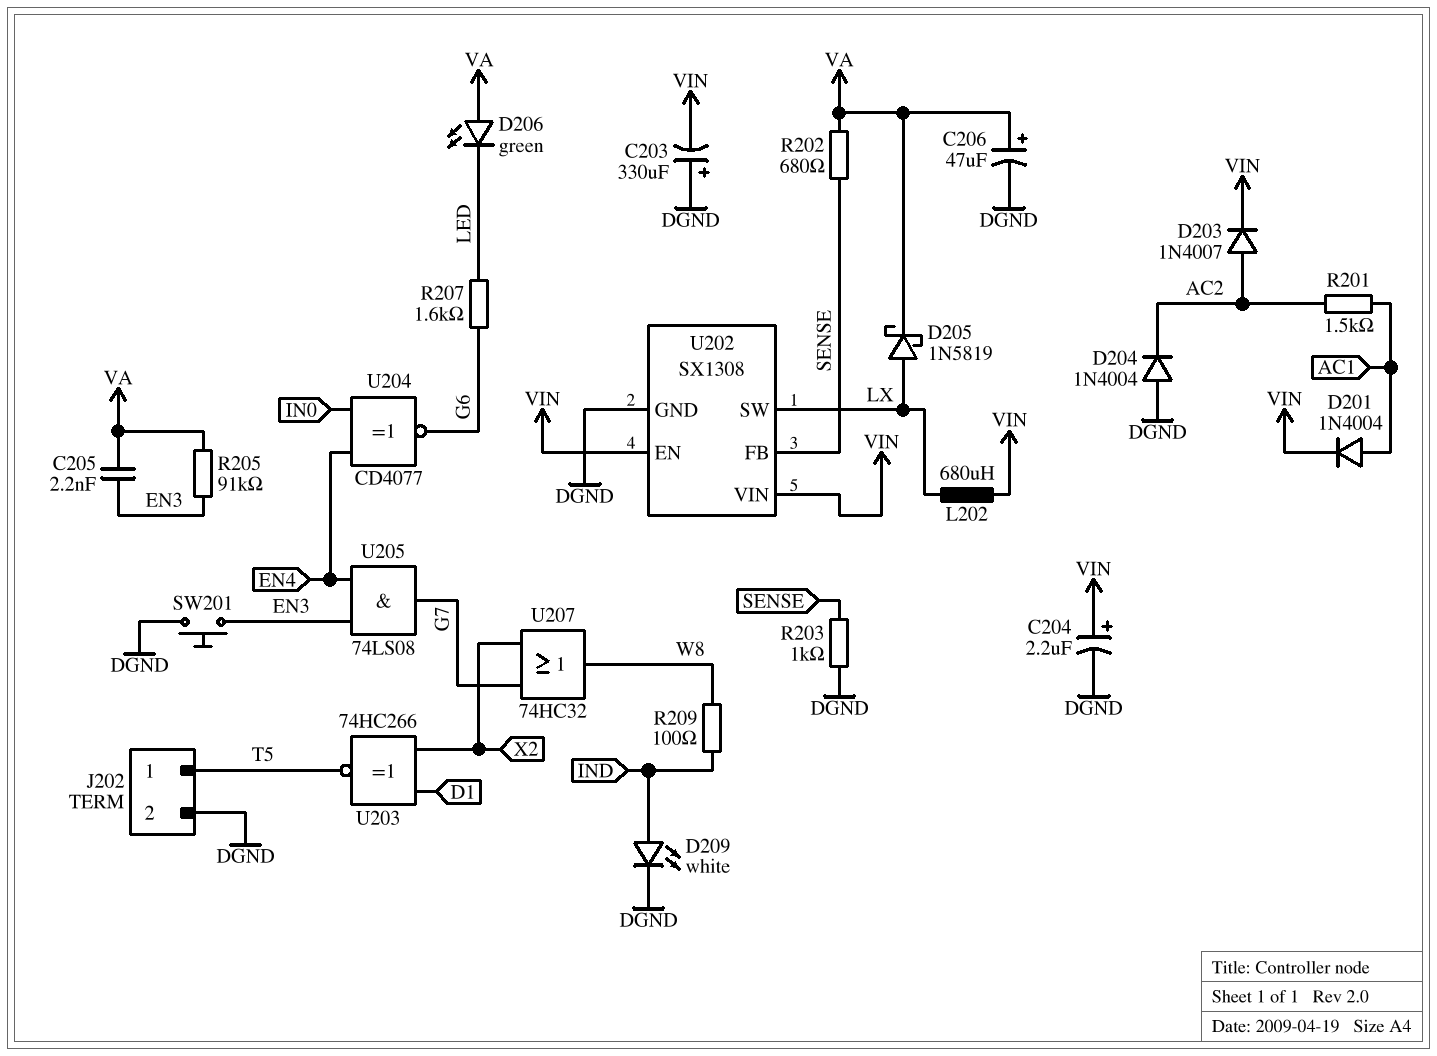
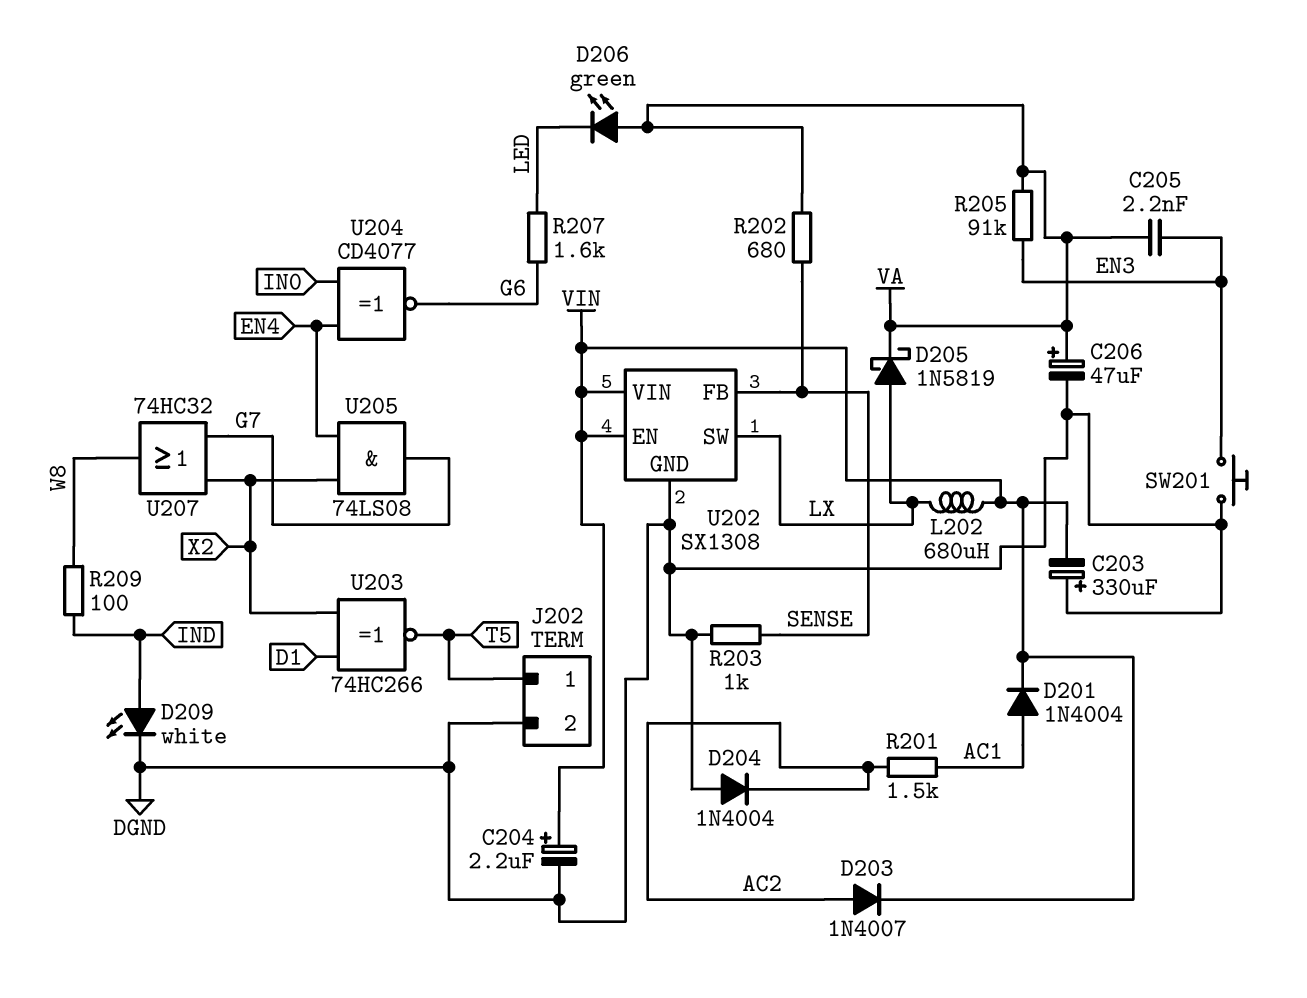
U205: AND 74LS08 (in EN3, in EN4, out G7) -> AND 74LS08 (in EN4, in X2, out G7)

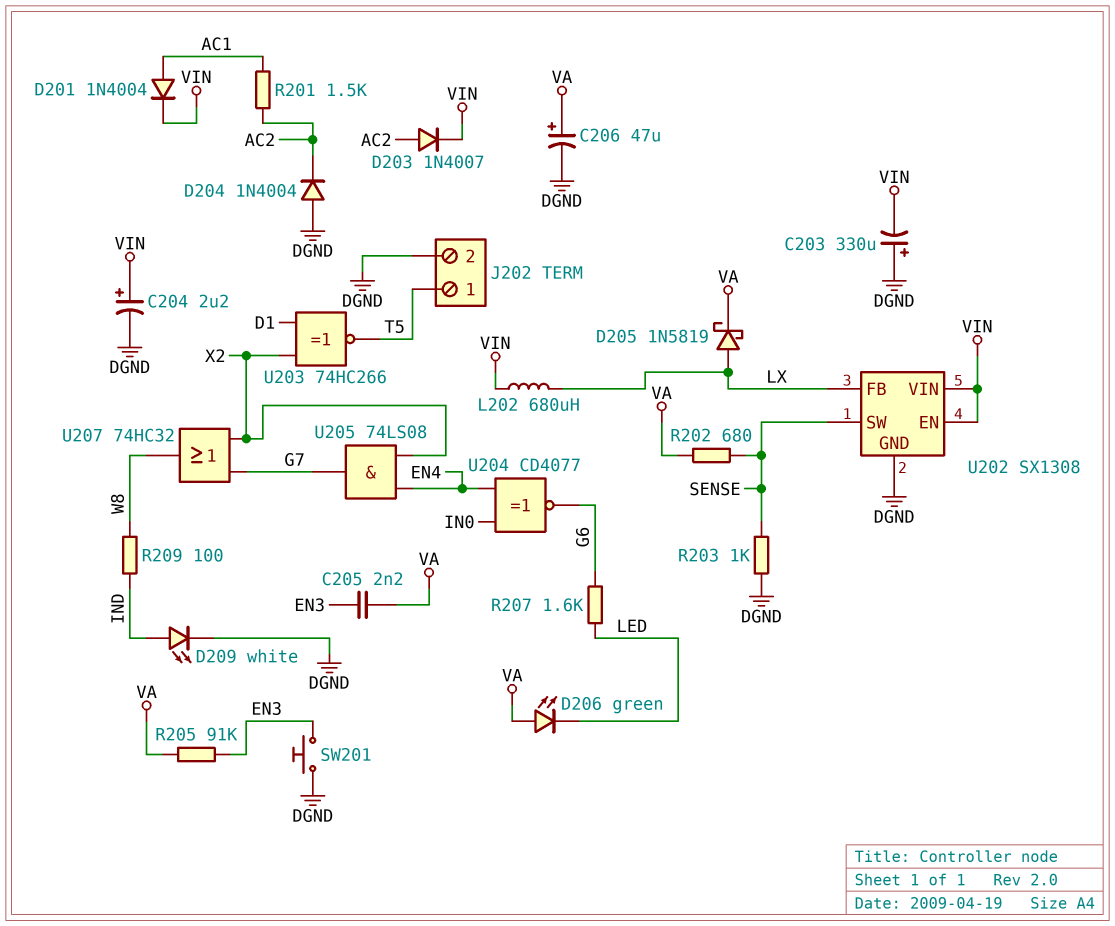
U202 pin FB: SENSE -> LX
U202 pin SW: LX -> SENSE

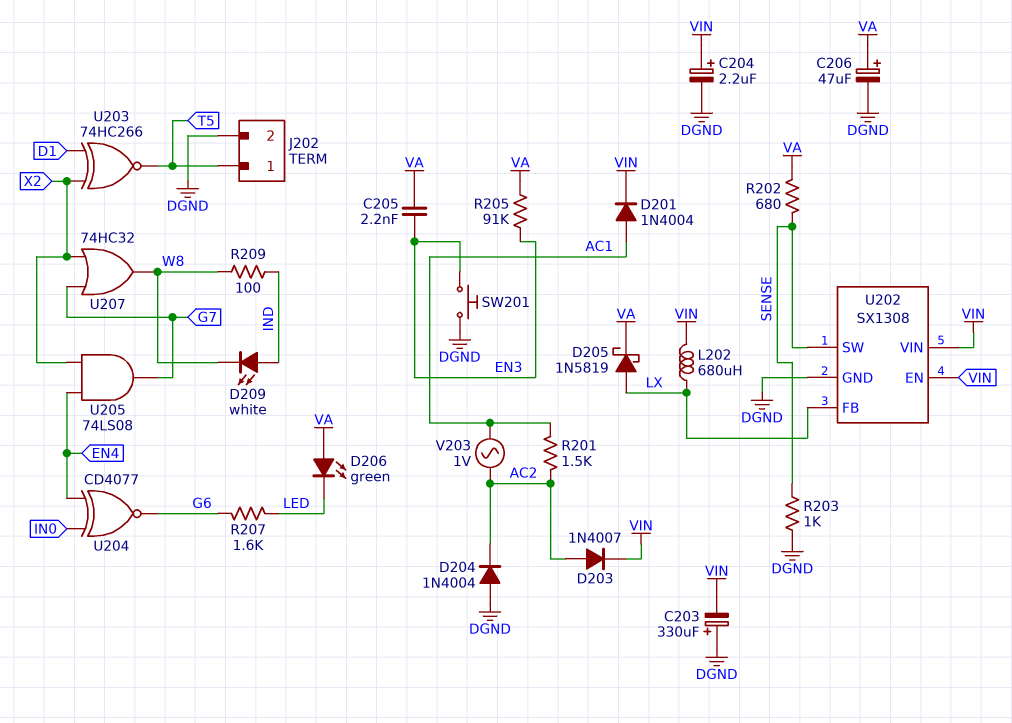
D209: LED white (A IND, K DGND) -> LED white (A IND, K W8)
V203: none -> AC 1V (AC1, AC2)

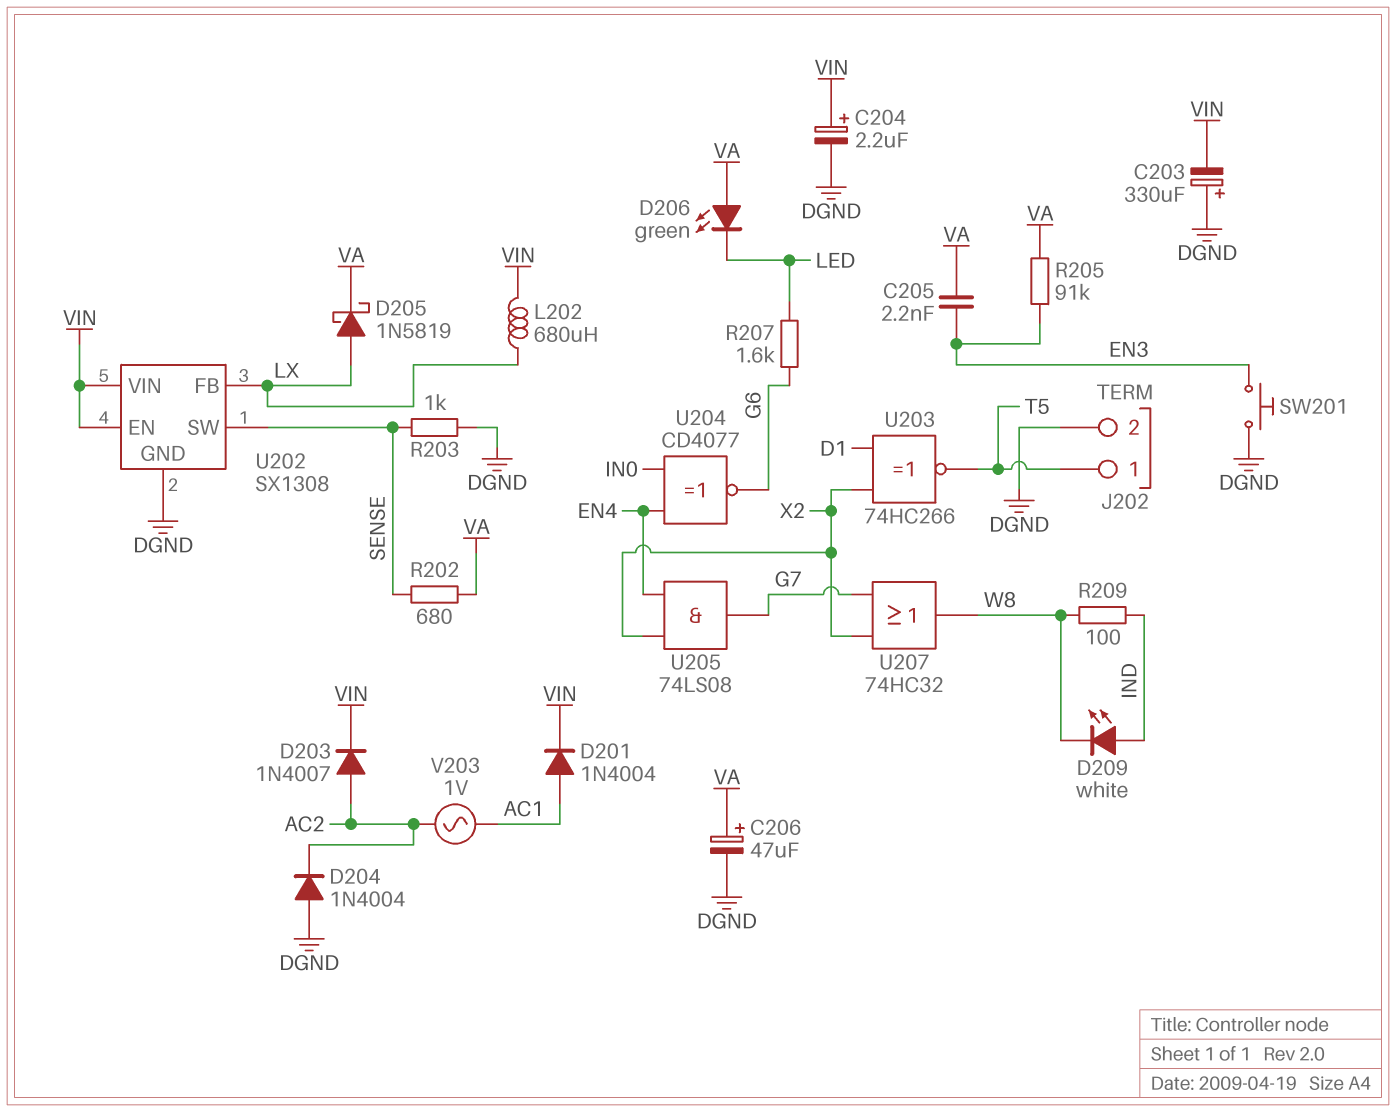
R201: 1.5k (AC1, AC2) -> none

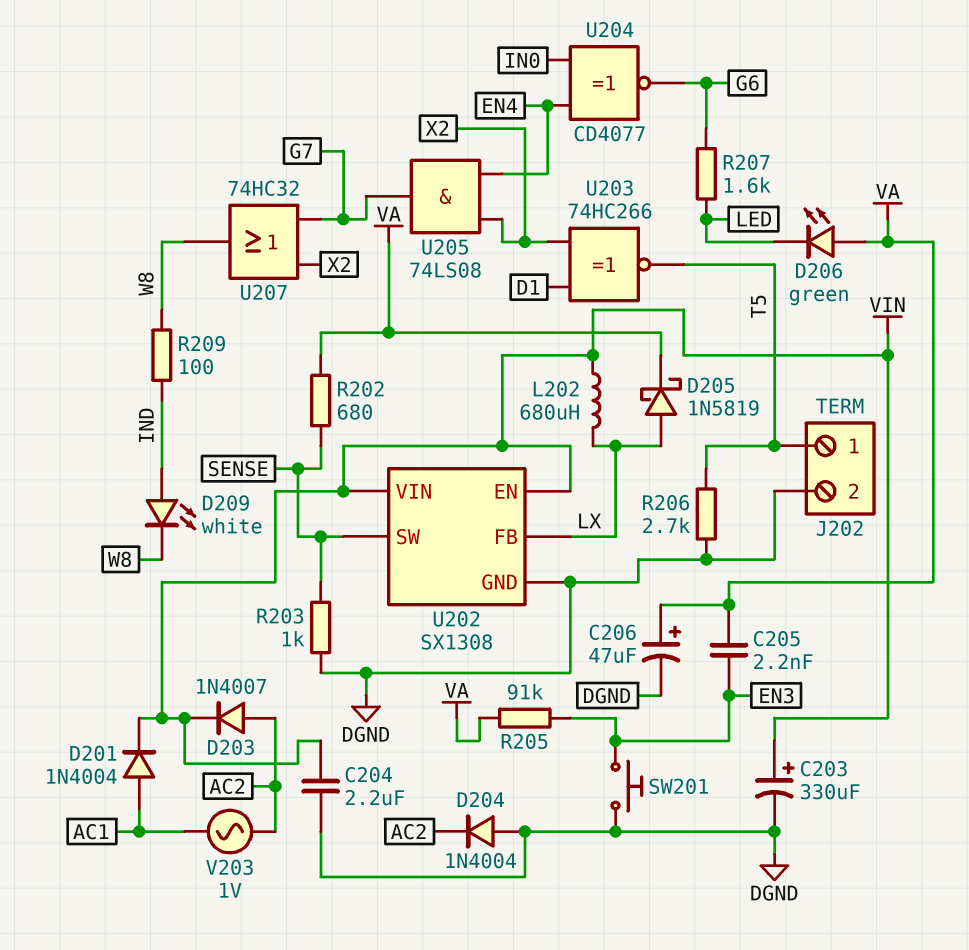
C203: 330uF (plus DGND, minus VIN) -> 330uF (plus VIN, minus DGND)
C204: 2.2uF (plus VIN, minus DGND) -> 2.2uF (DGND, VIN)
R206: none -> 2.7k (DGND, T5)

